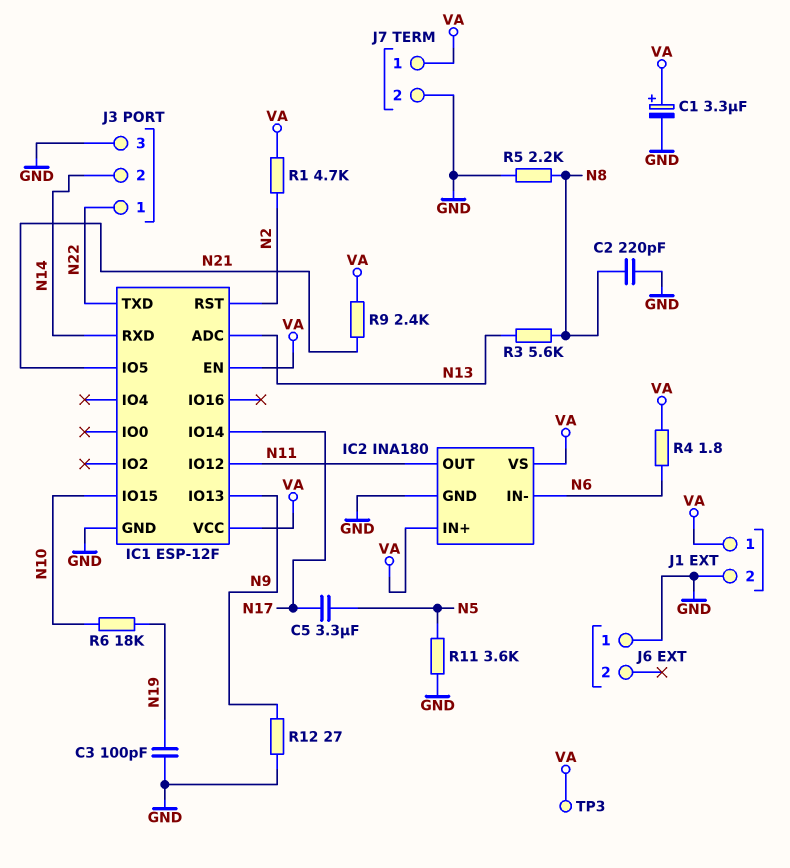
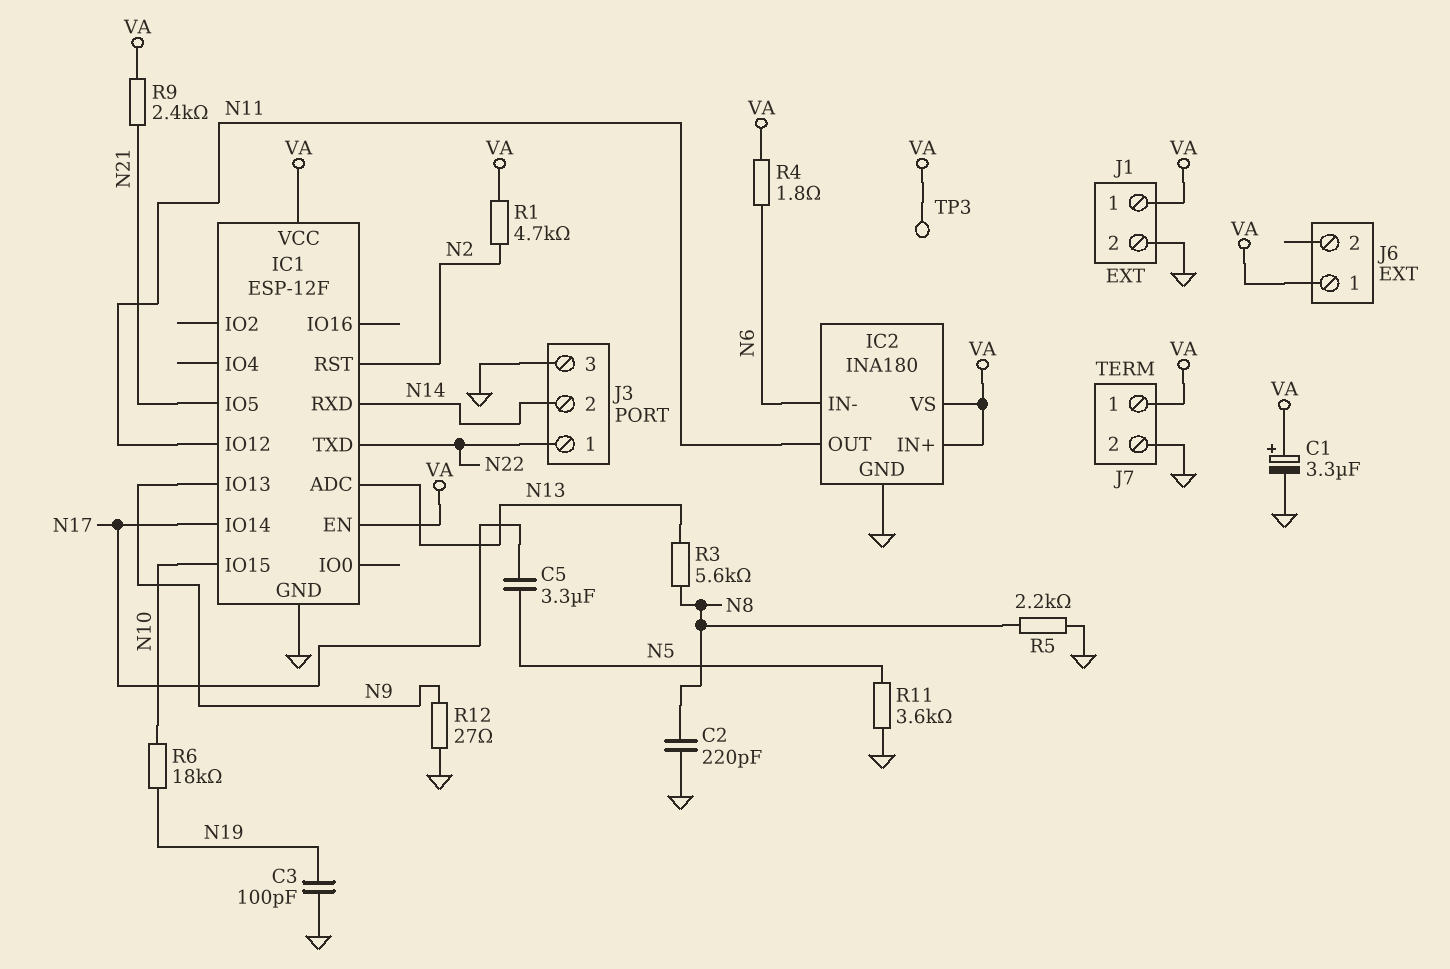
J6 pin 1: GND -> VA

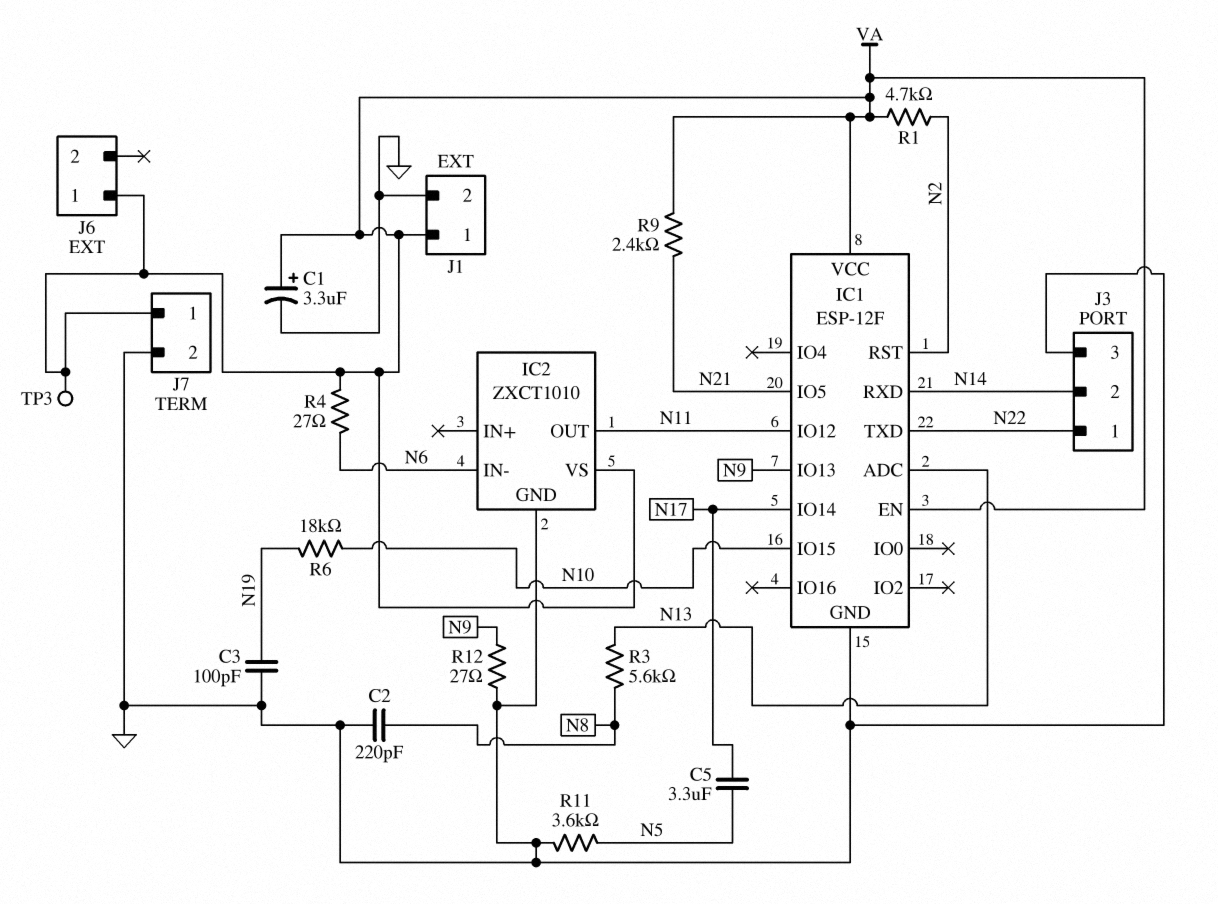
IC2: INA180 -> ZXCT1010
IC2 pin IN+: VA -> none
R4: 1.8 (N6, VA) -> 27 (N6, VA)
R5: 2.2k (GND, N8) -> none

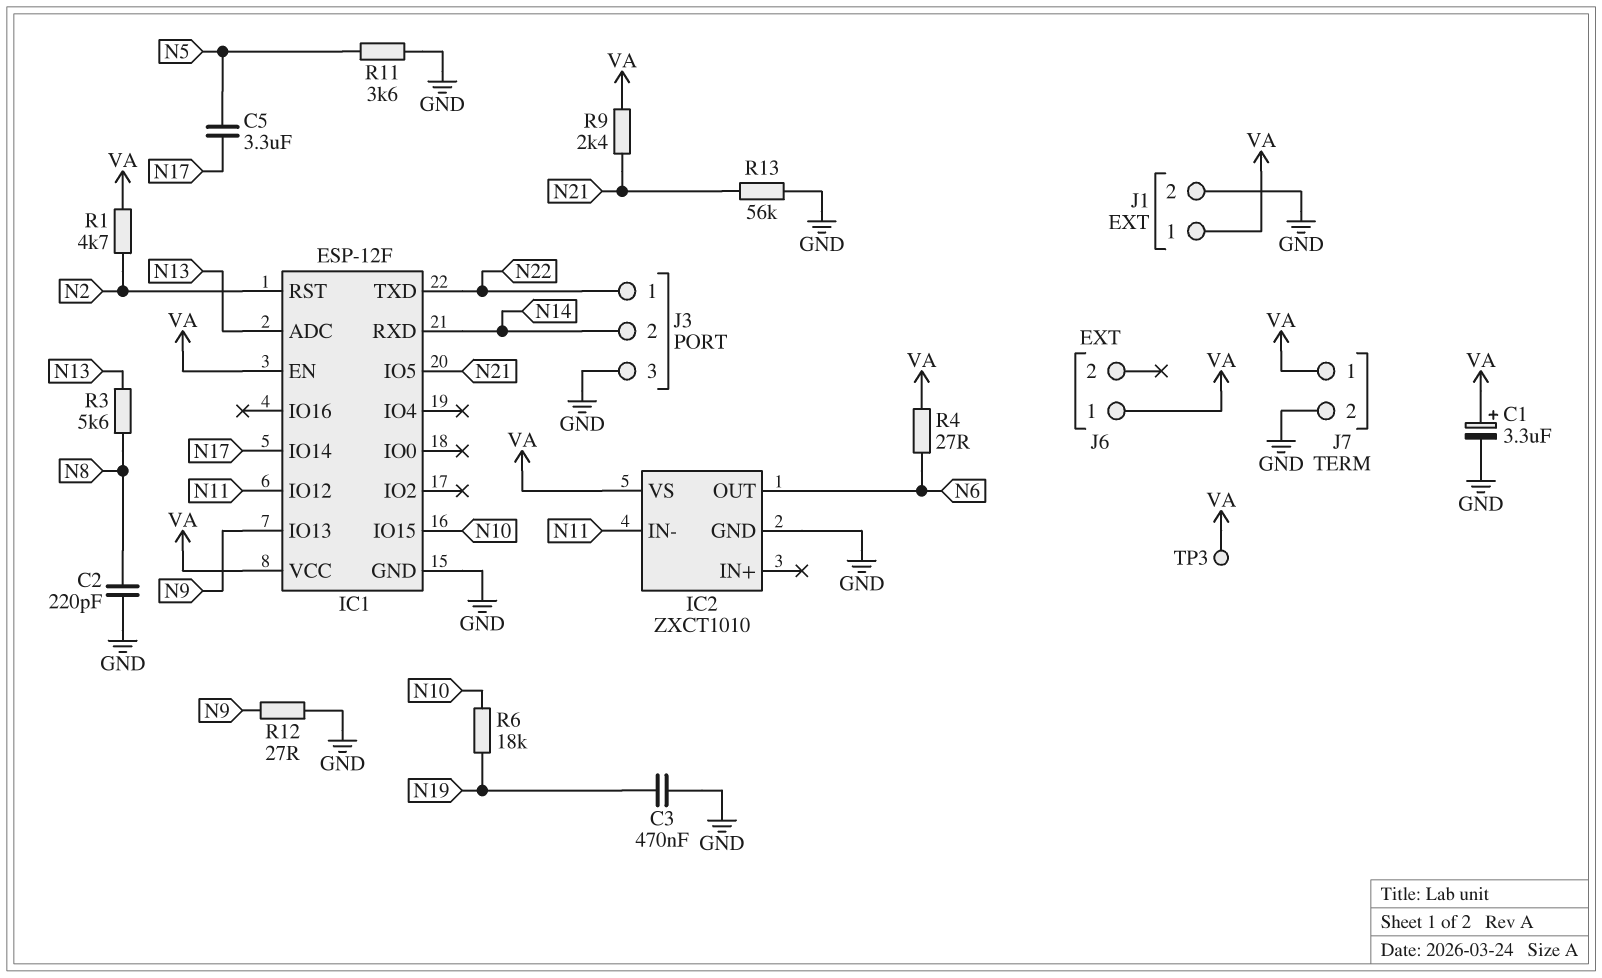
C3: 100pF (GND, N19) -> 470nF (GND, N19)
IC2 pin IN-: N6 -> N11
IC2 pin OUT: N11 -> N6
R13: none -> 56k (GND, N21)

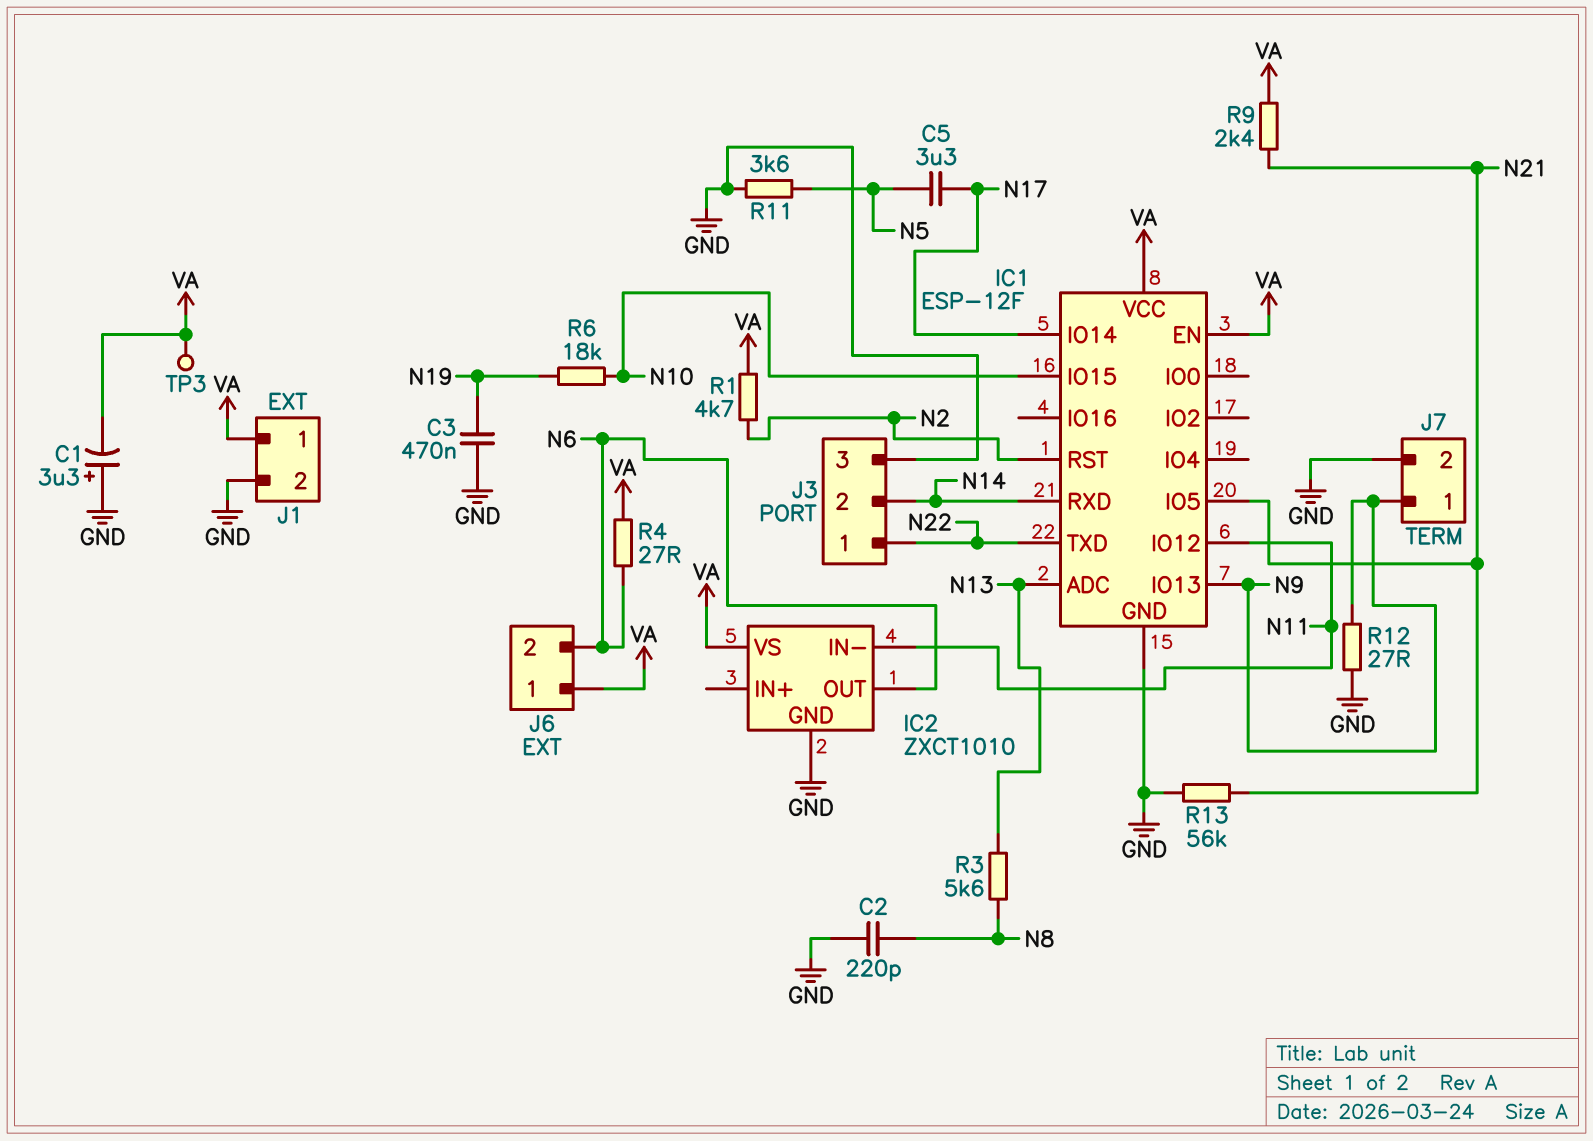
C1: 3.3uF (plus VA, minus GND) -> 3.3uF (plus GND, minus VA)
J6 pin 2: none -> N6
J7 pin 1: VA -> N9

